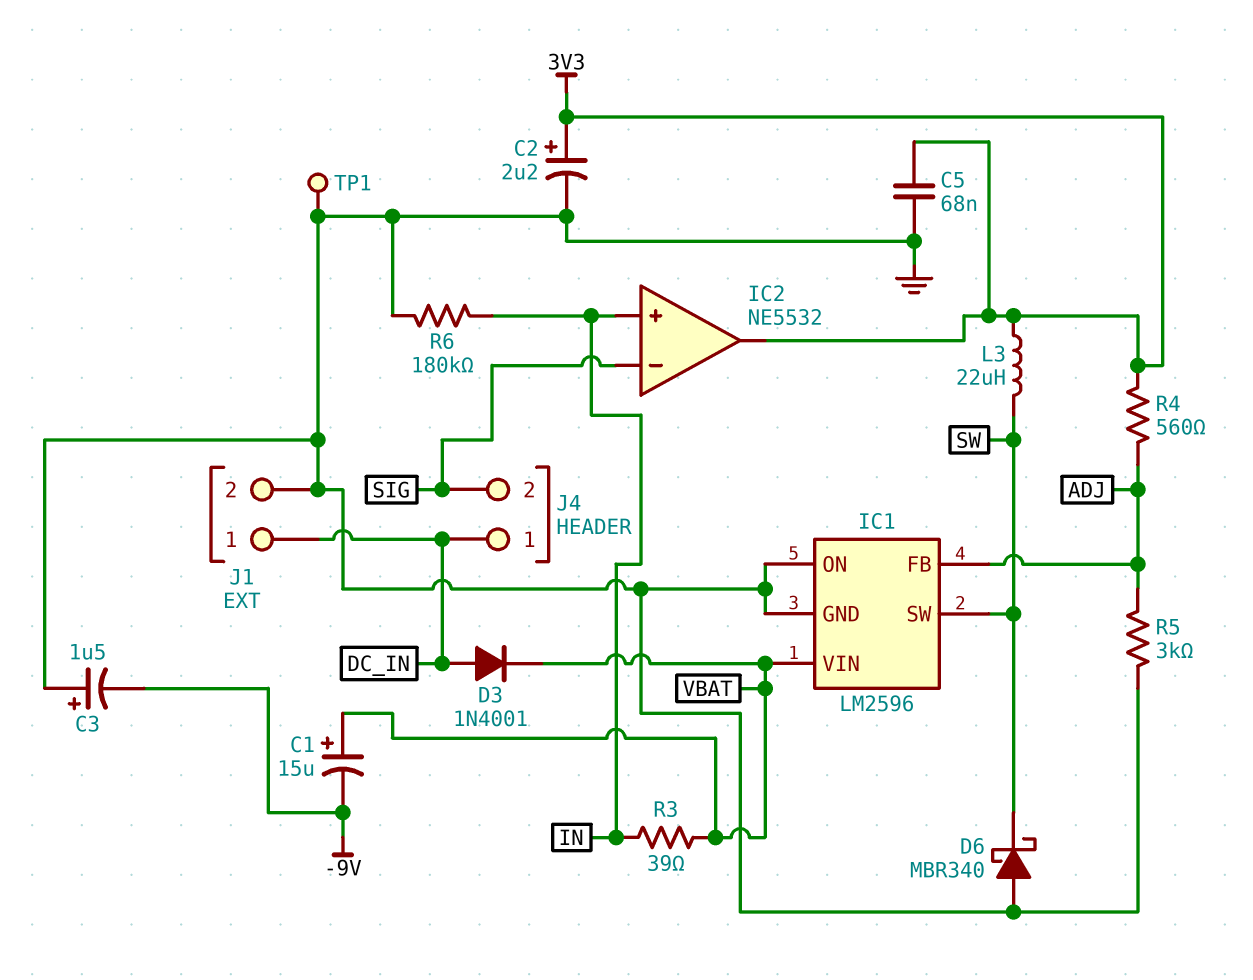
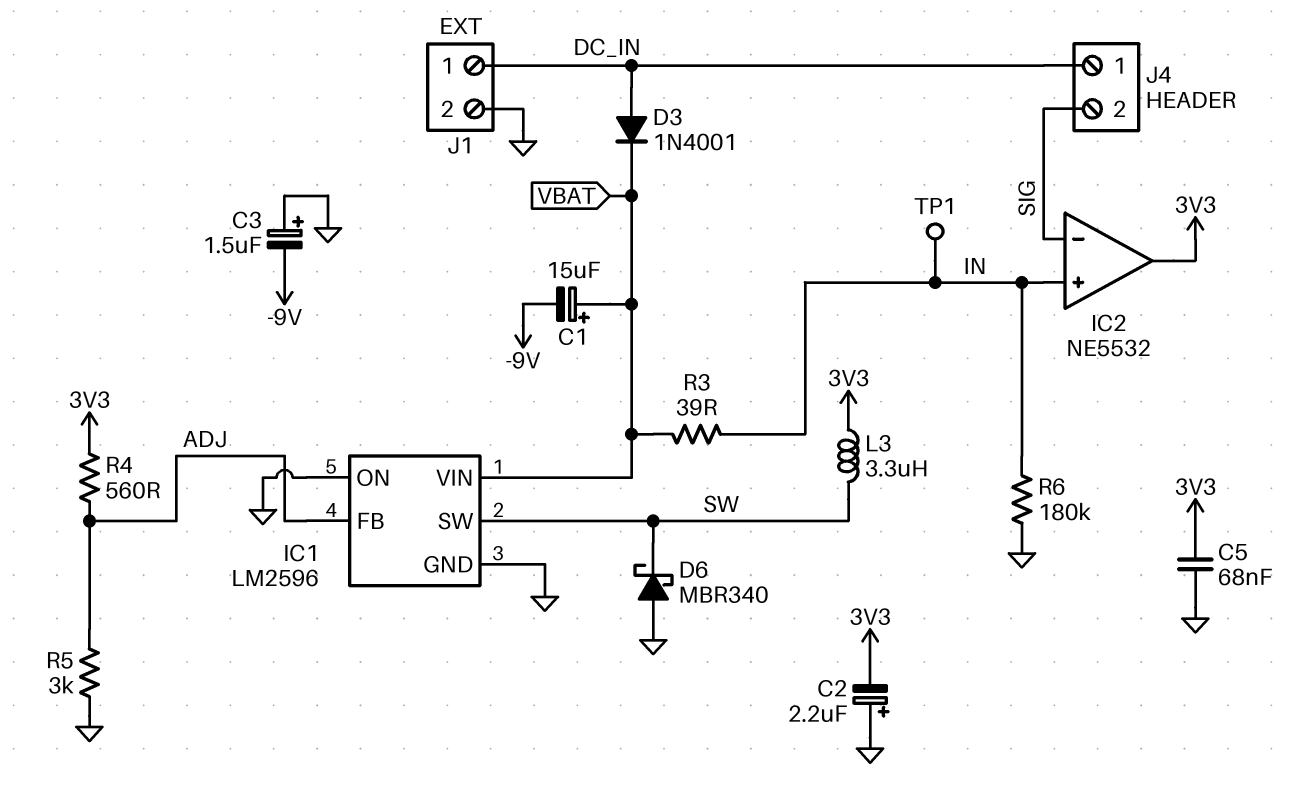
C2: 2.2uF (plus 3V3, minus GND) -> 2.2uF (plus GND, minus 3V3)
L3: 22uH (3V3, SW) -> 3.3uH (3V3, SW)
TP1: test point (GND) -> test point (IN)

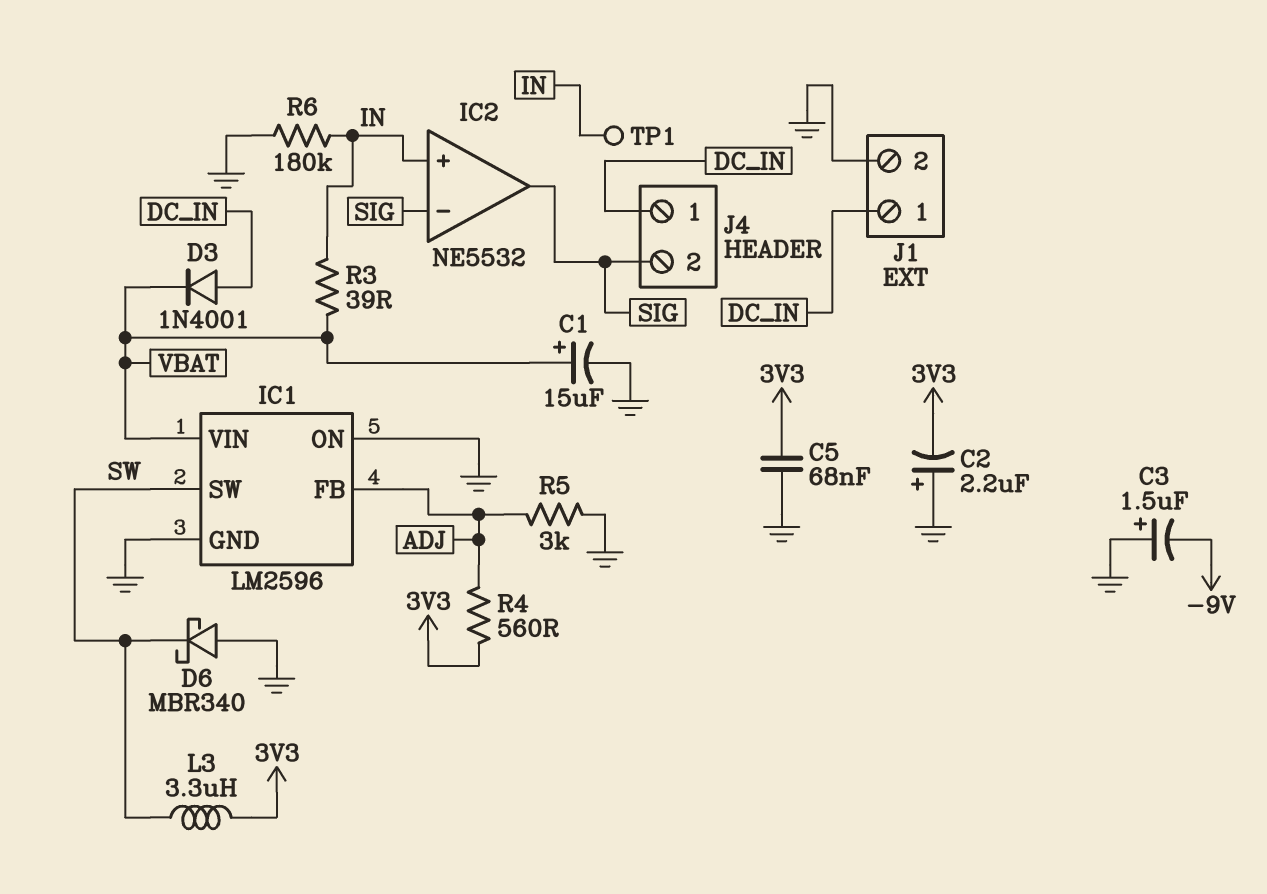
C1: 15uF (plus VBAT, minus -9V) -> 15uF (plus VBAT, minus GND)
IC2 pin out: 3V3 -> SIG

